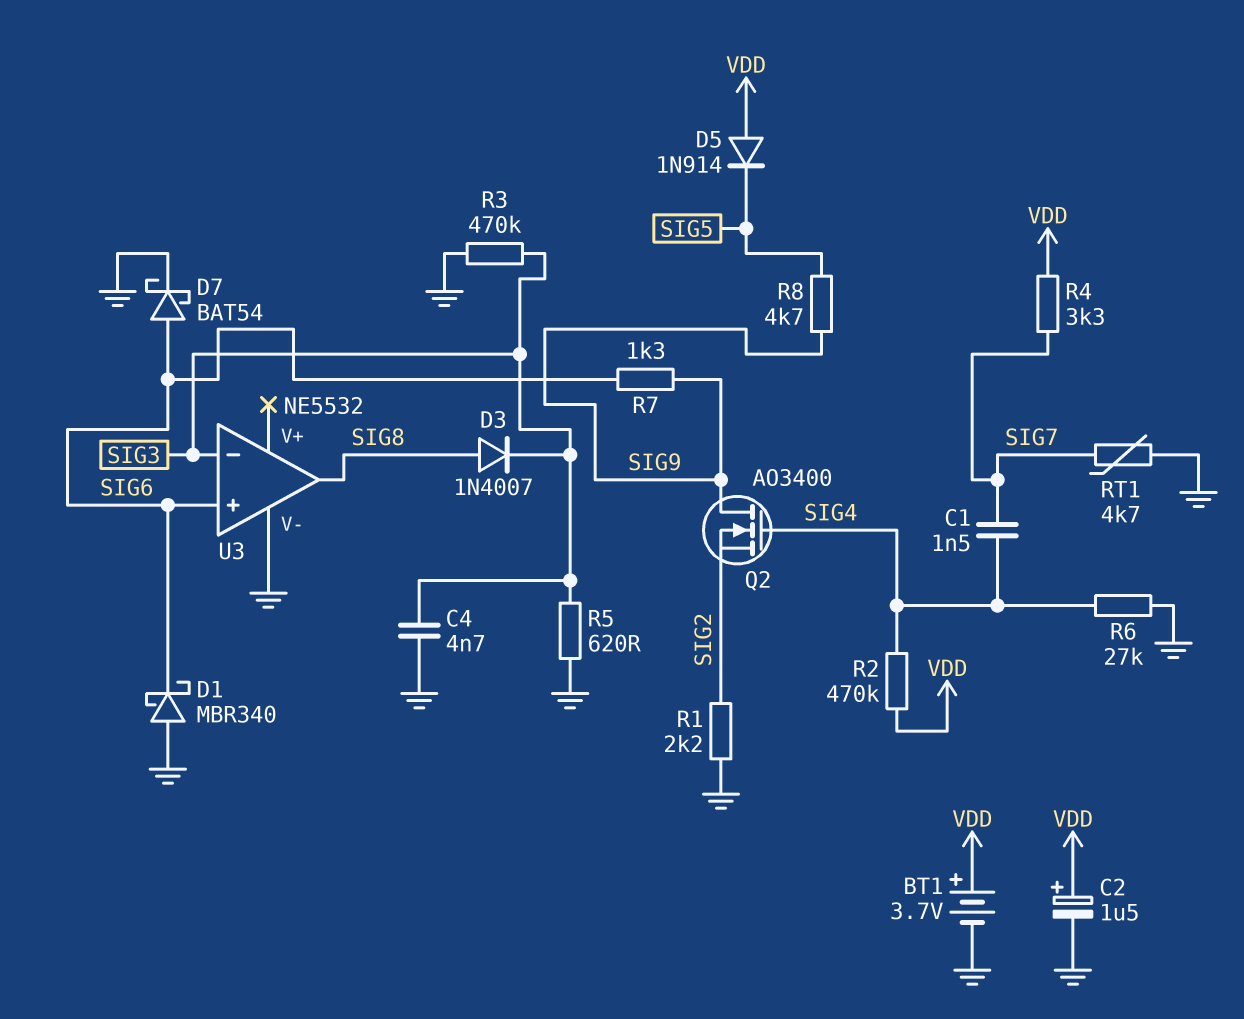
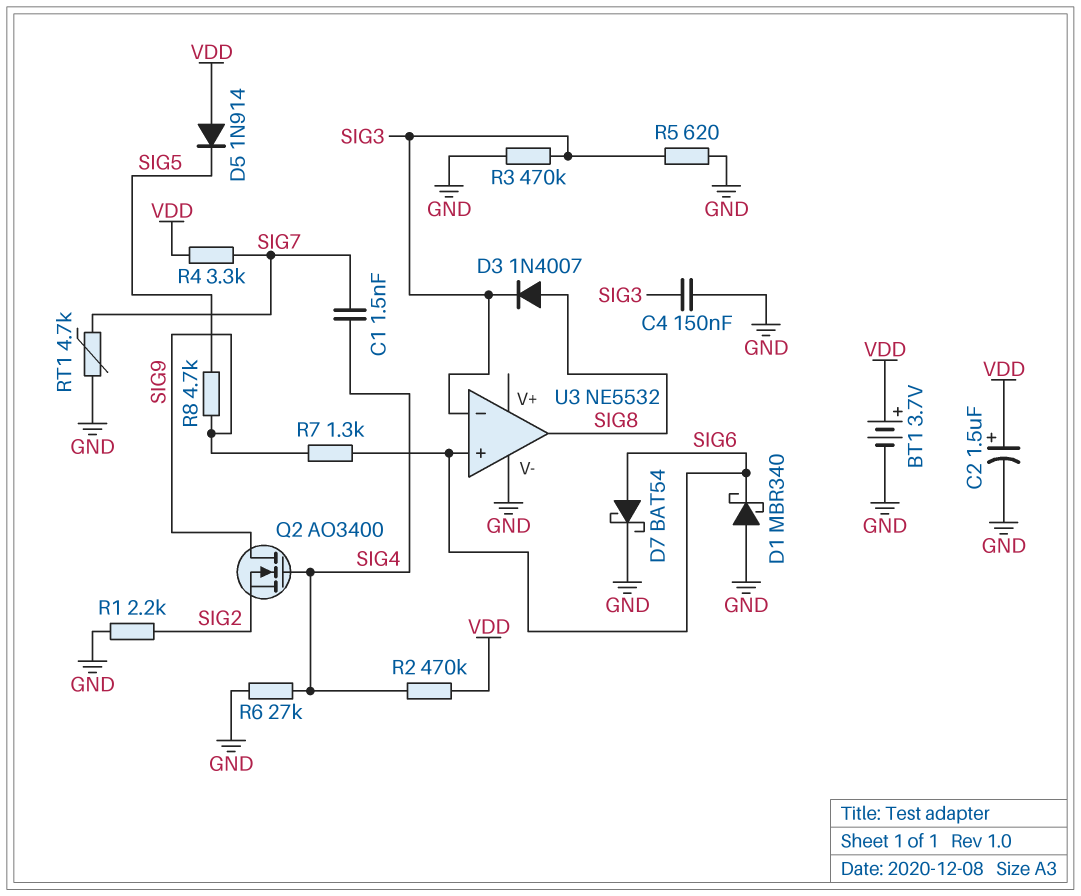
C4: 4.7nF (GND, SIG3) -> 150nF (GND, SIG3)

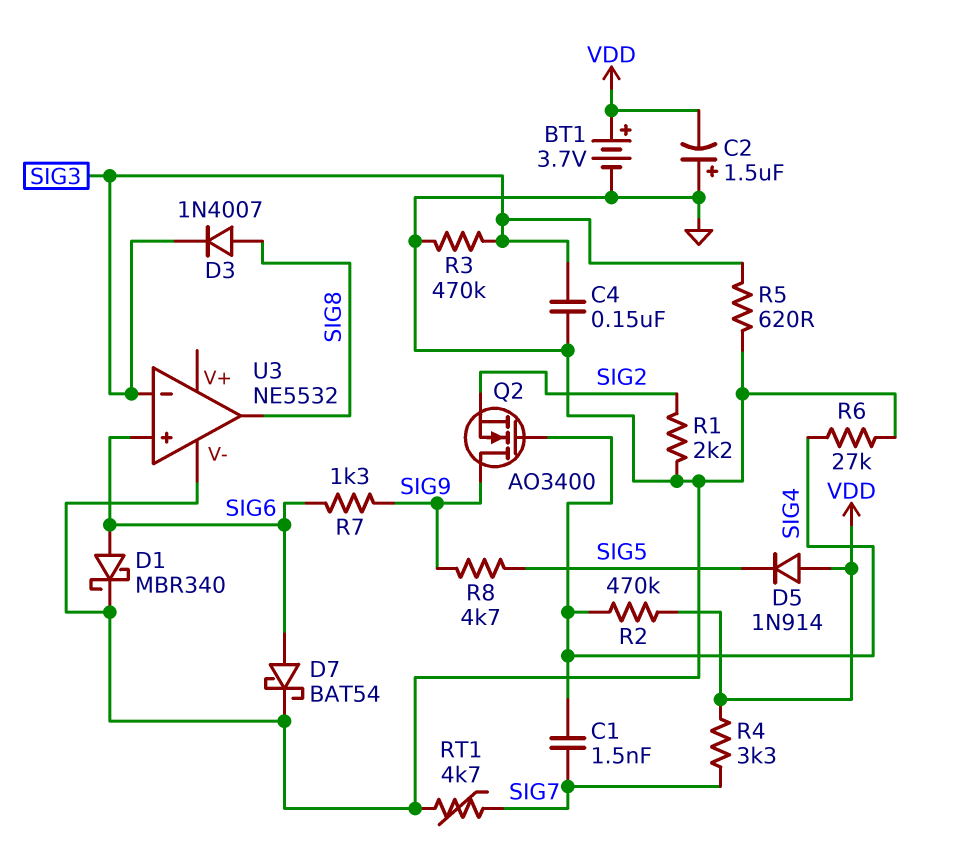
C2: 1.5uF (plus VDD, minus GND) -> 1.5uF (plus GND, minus VDD)
D1: schottky MBR340 (A GND, K SIG6) -> schottky MBR340 (A SIG6, K GND)

